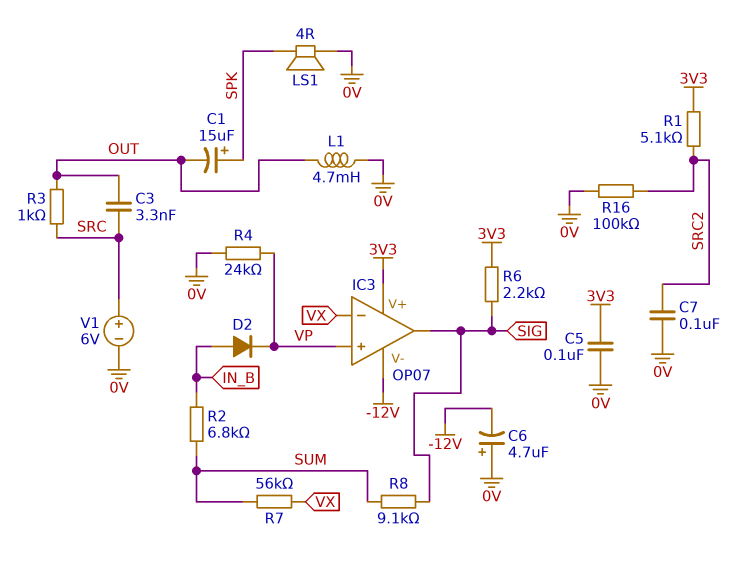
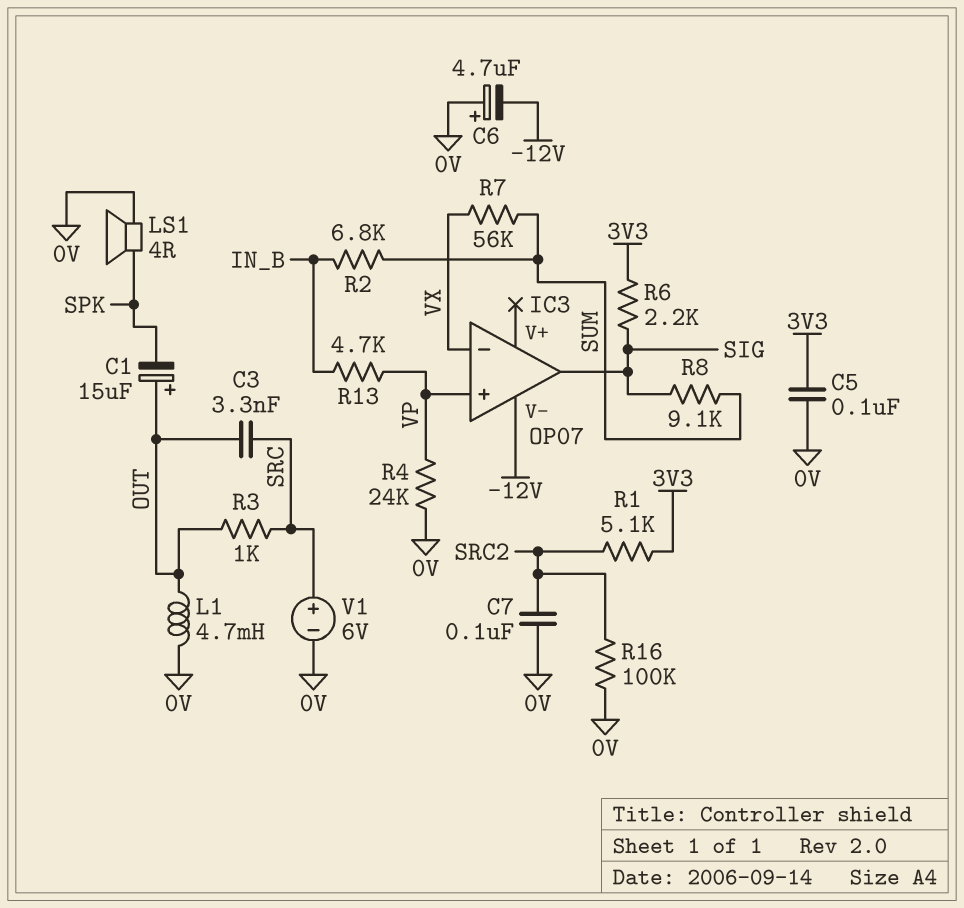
C1: 15uF (plus SPK, minus OUT) -> 15uF (plus OUT, minus SPK)
D2: diode (A IN_B, K VP) -> none
IC3 pin V+: 3V3 -> none
R13: none -> 4.7k (IN_B, VP)

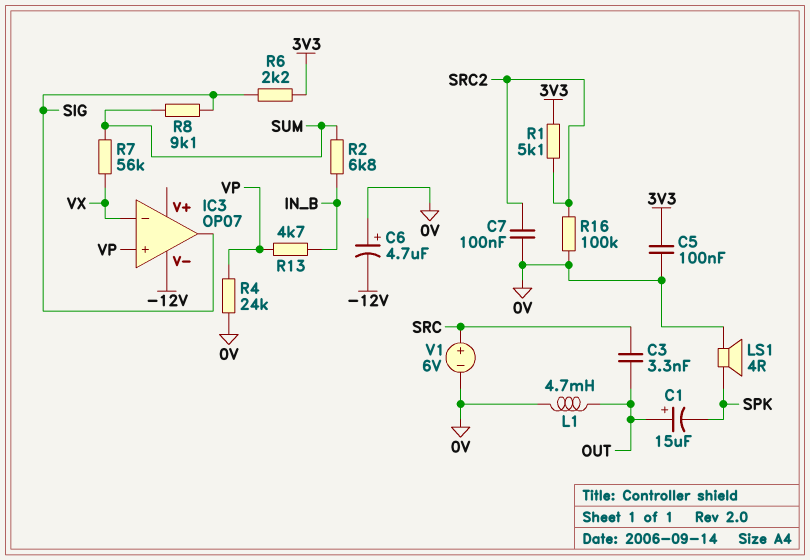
R3: 1k (OUT, SRC) -> none

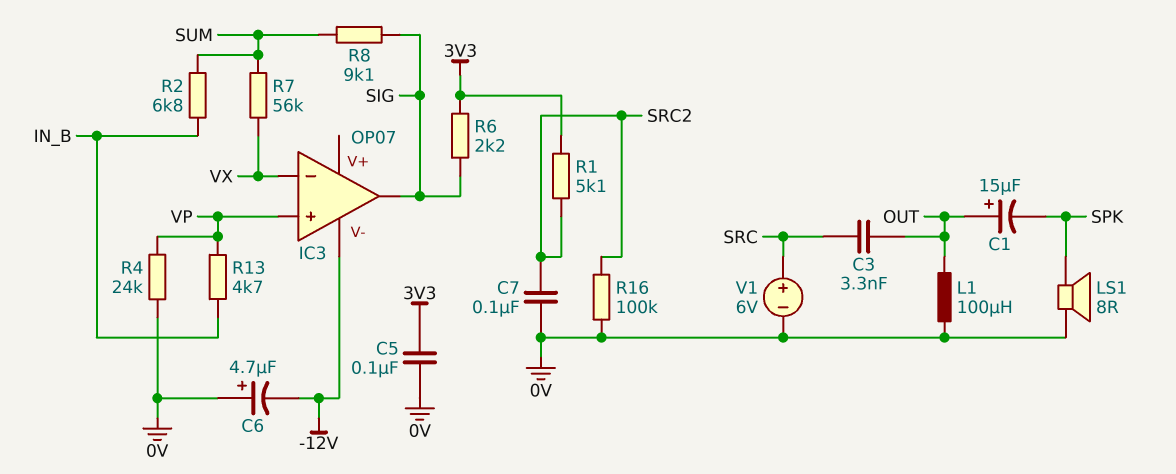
L1: 4.7mH (0V, OUT) -> 100uH (0V, OUT)
LS1: speaker 4R (0V, SPK) -> speaker 8R (0V, SPK)

